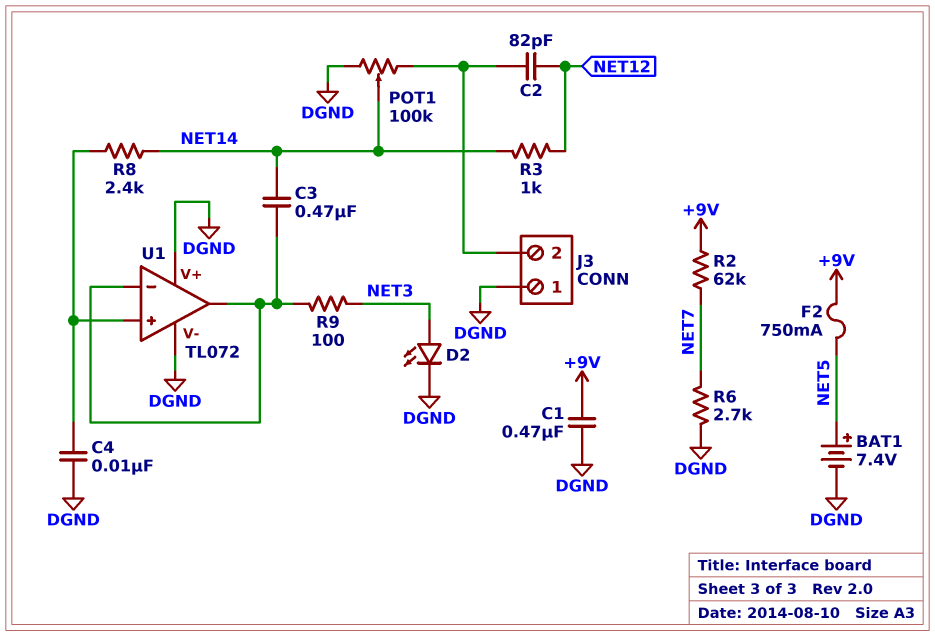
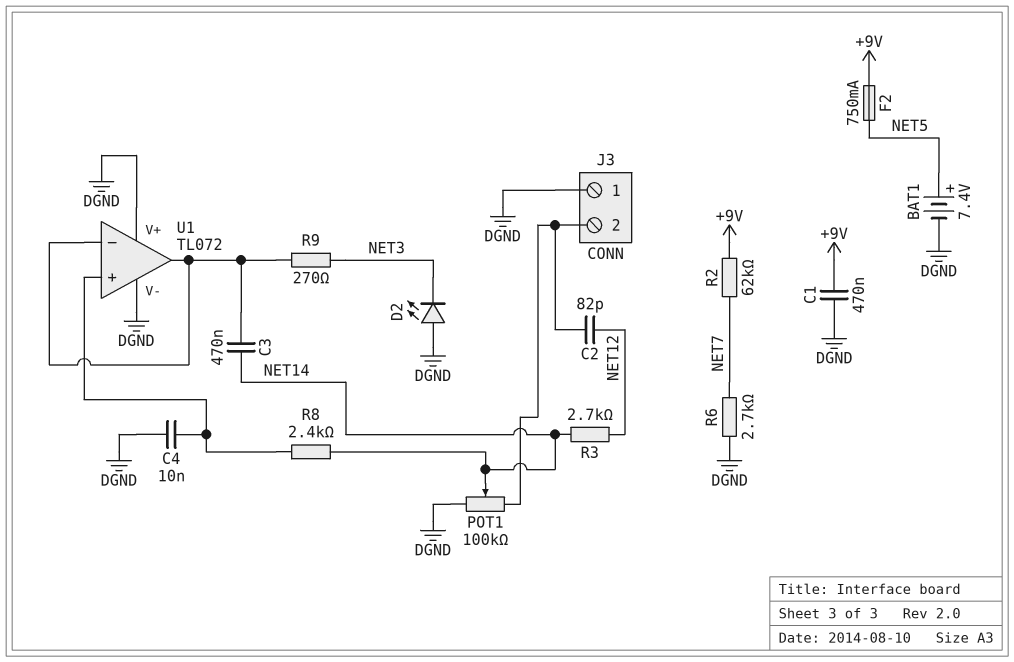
D2: LED (A NET3, K DGND) -> LED (A DGND, K NET3)
R3: 1k (NET12, NET14) -> 2.7k (NET12, NET14)
R9: 100 (NET3, U1/in-) -> 270 (NET3, U1/in-)

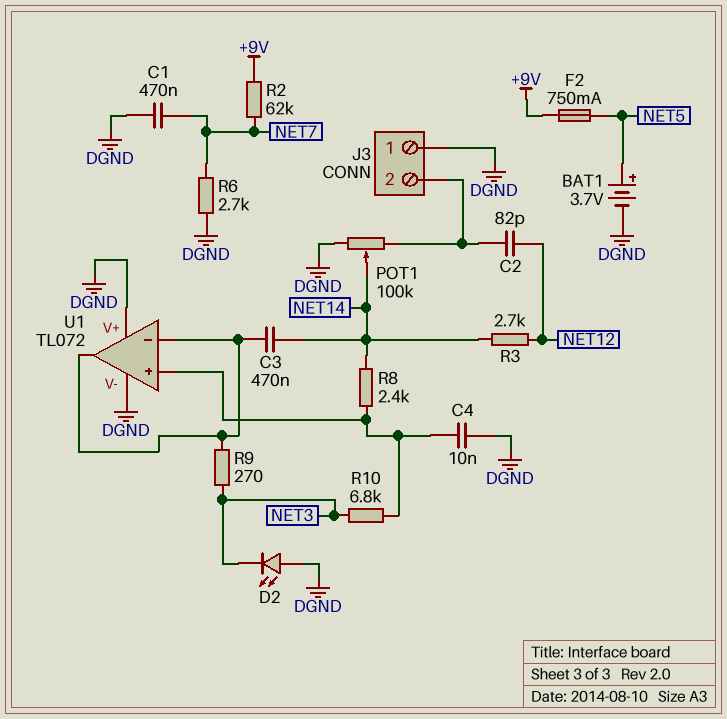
BAT1: 7.4V (plus NET5, minus DGND) -> 3.7V (plus NET5, minus DGND)
C1: 470nF (+9V, DGND) -> 470nF (DGND, NET7)
R10: none -> 6.8k (NET3, U1/in+)

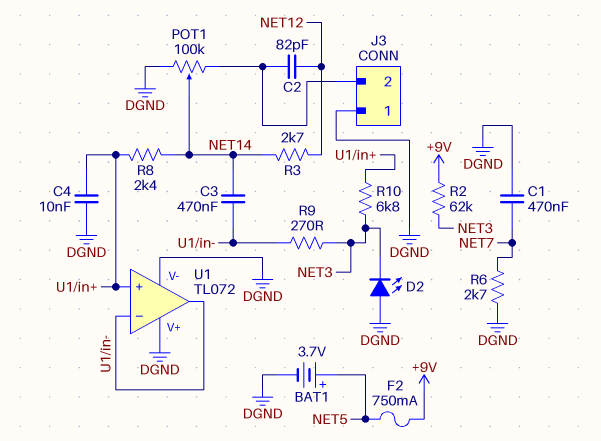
R2: 62k (+9V, NET7) -> 62k (+9V, NET3)

